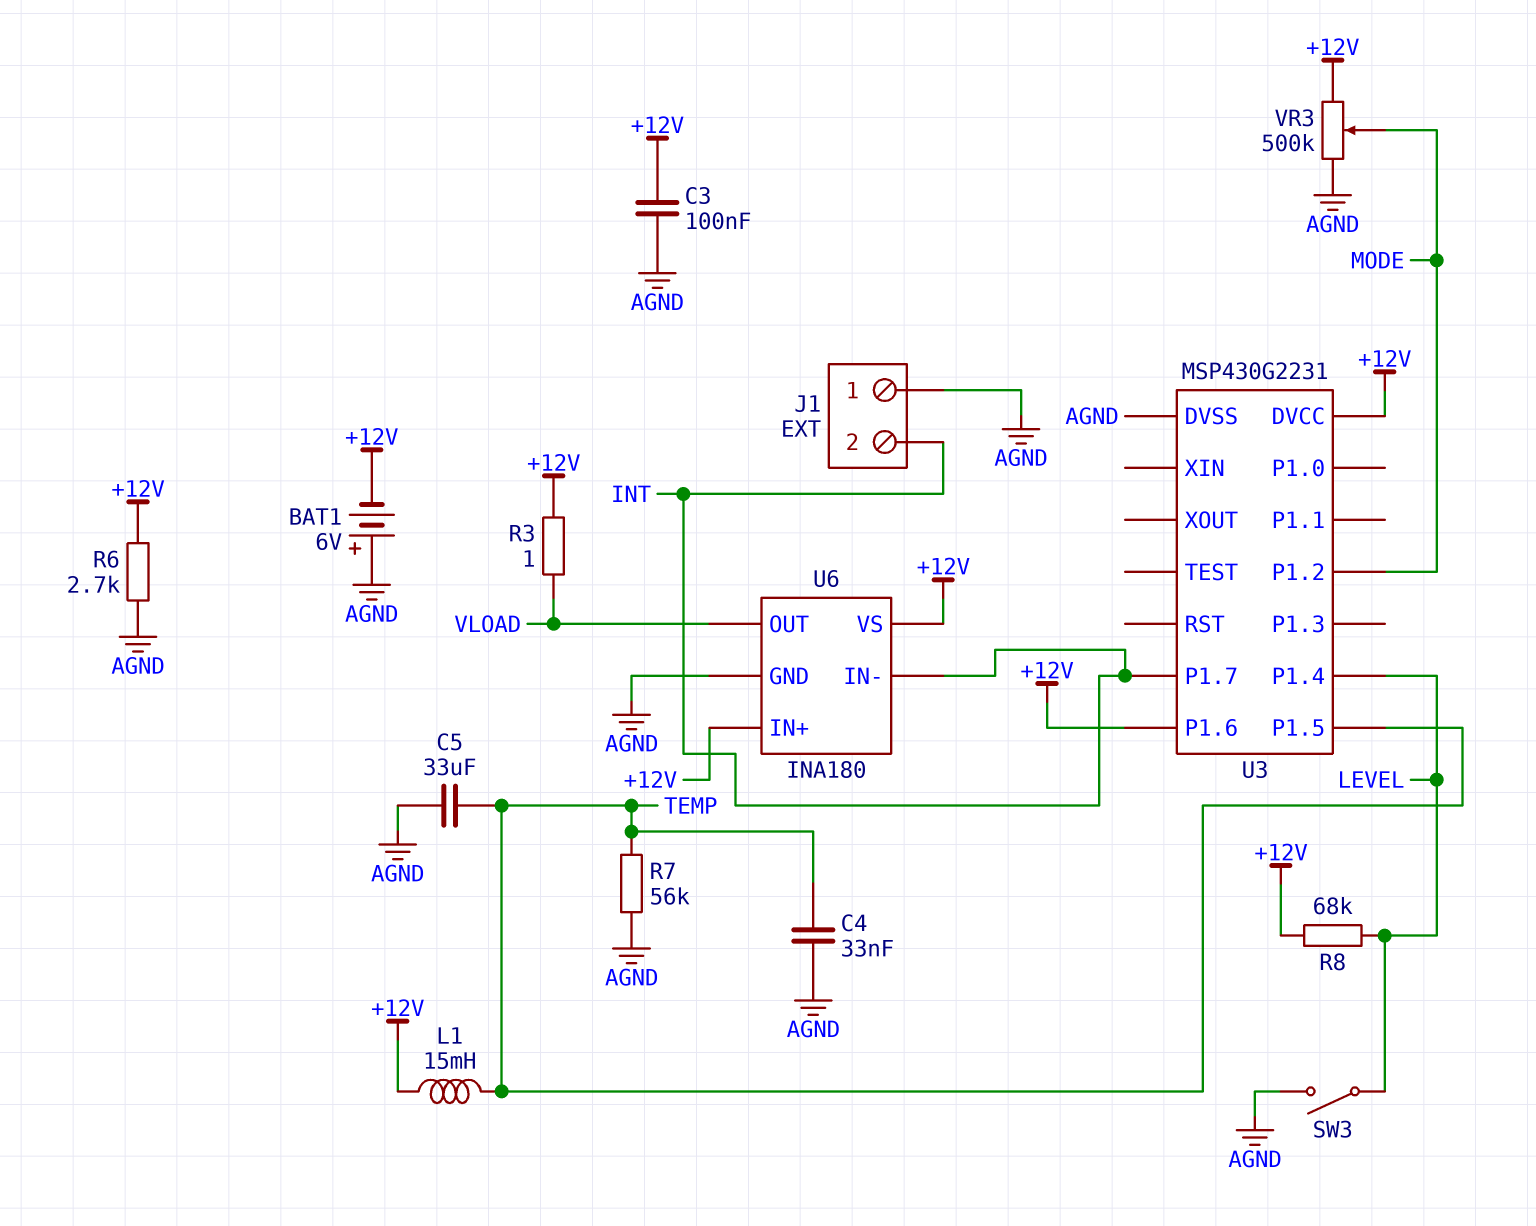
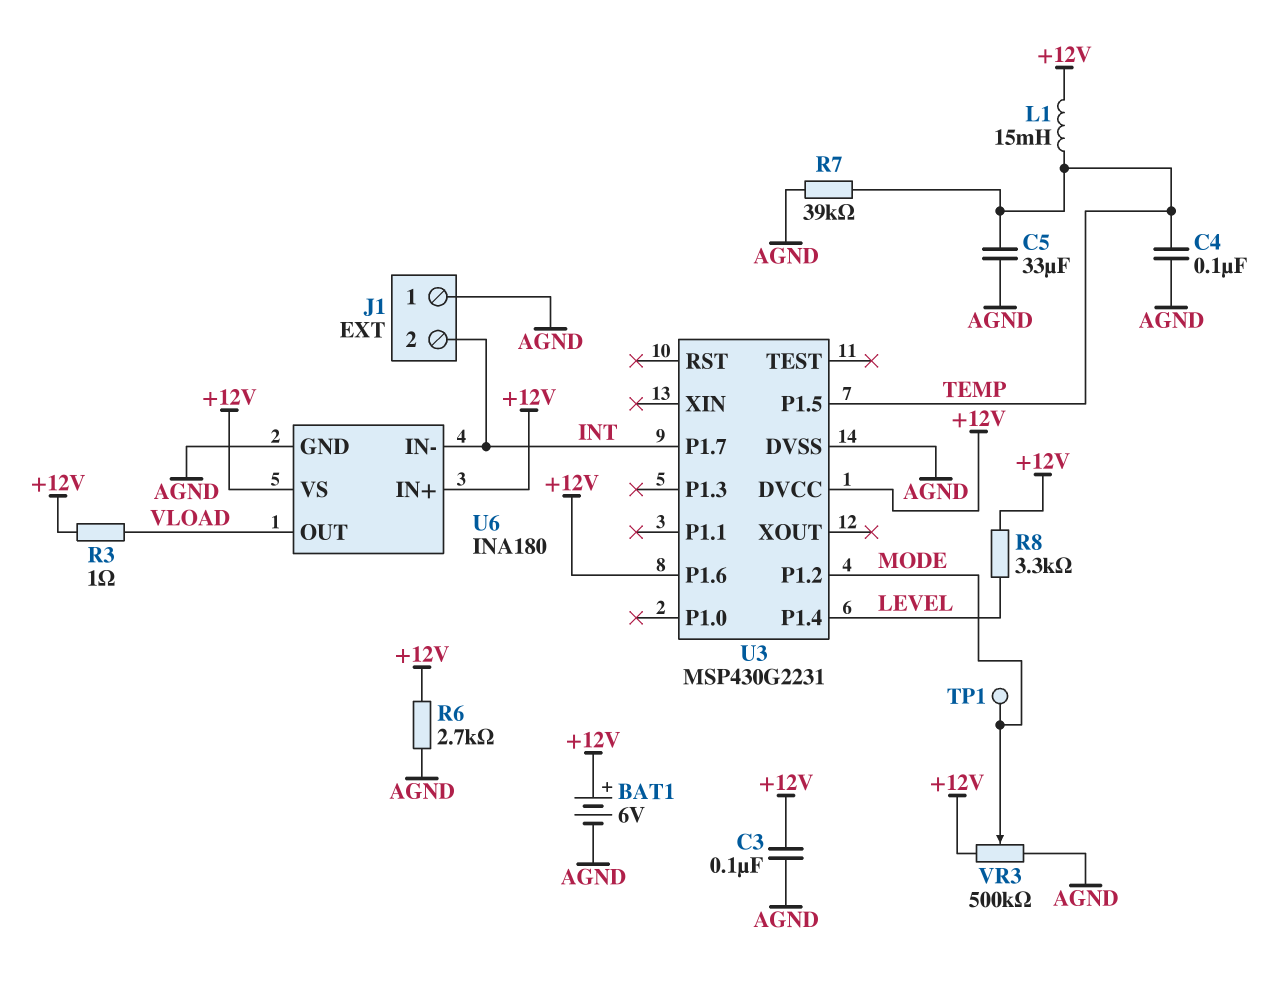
BAT1: 6V (plus AGND, minus +12V) -> 6V (plus +12V, minus AGND)
C4: 33nF (AGND, TEMP) -> 100nF (AGND, TEMP)
R7: 56k (AGND, TEMP) -> 39k (AGND, TEMP)
R8: 68k (+12V, LEVEL) -> 3.3k (+12V, LEVEL)
SW3: switch (AGND, LEVEL) -> none
TP1: none -> test point (MODE)

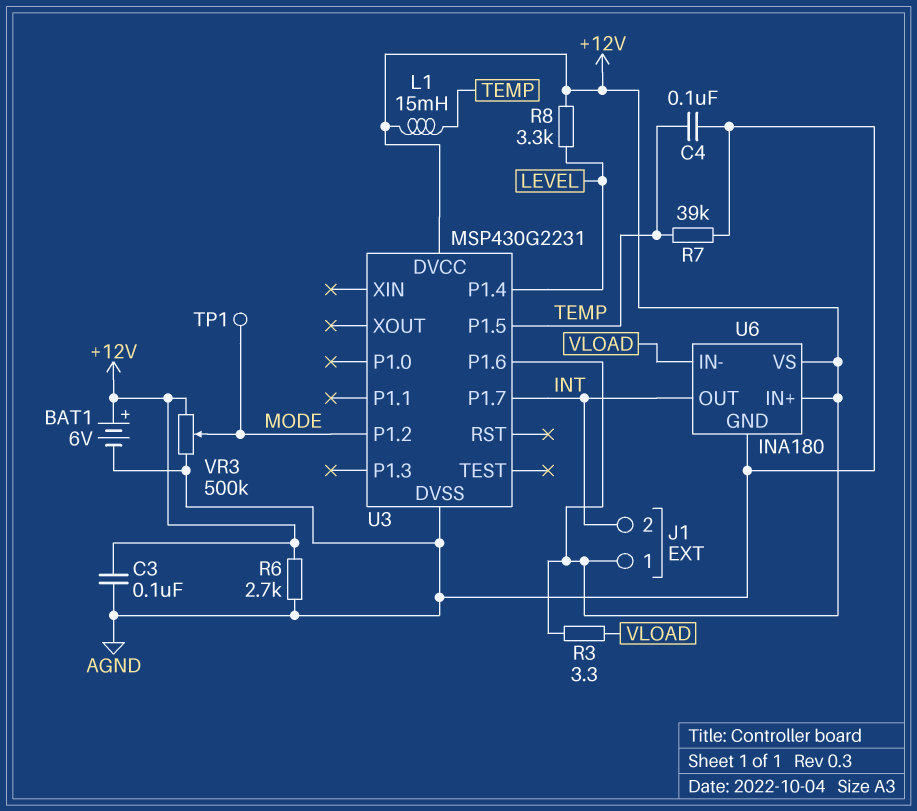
C5: 33uF (AGND, TEMP) -> none
J1 pin 1: AGND -> +12V
R3: 1 (+12V, VLOAD) -> 3.3 (+12V, VLOAD)
U6 pin IN-: INT -> VLOAD
U6 pin OUT: VLOAD -> INT

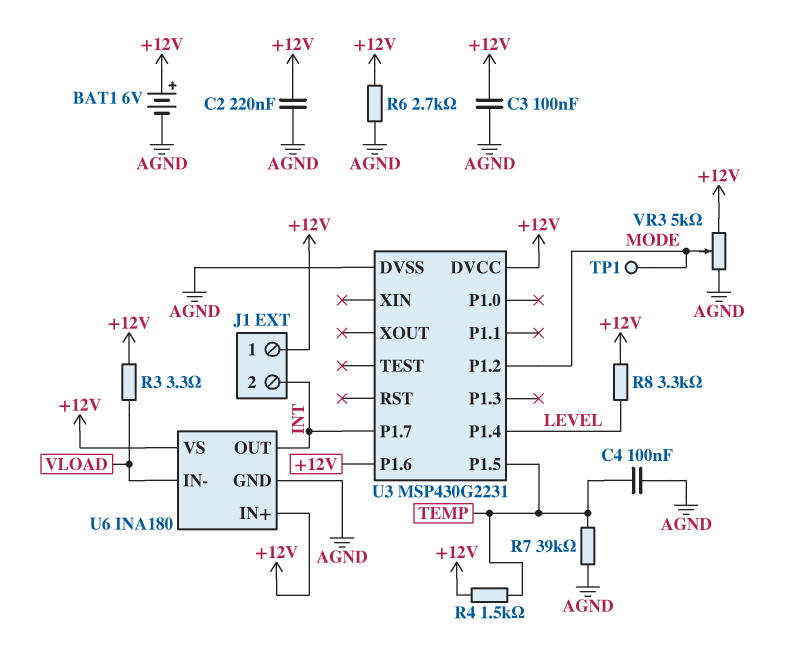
C2: none -> 220nF (+12V, AGND)
L1: 15mH (+12V, TEMP) -> none
R4: none -> 1.5k (+12V, TEMP)
VR3: 500k (+12V, AGND, wiper MODE) -> 5k (+12V, AGND, wiper MODE)

